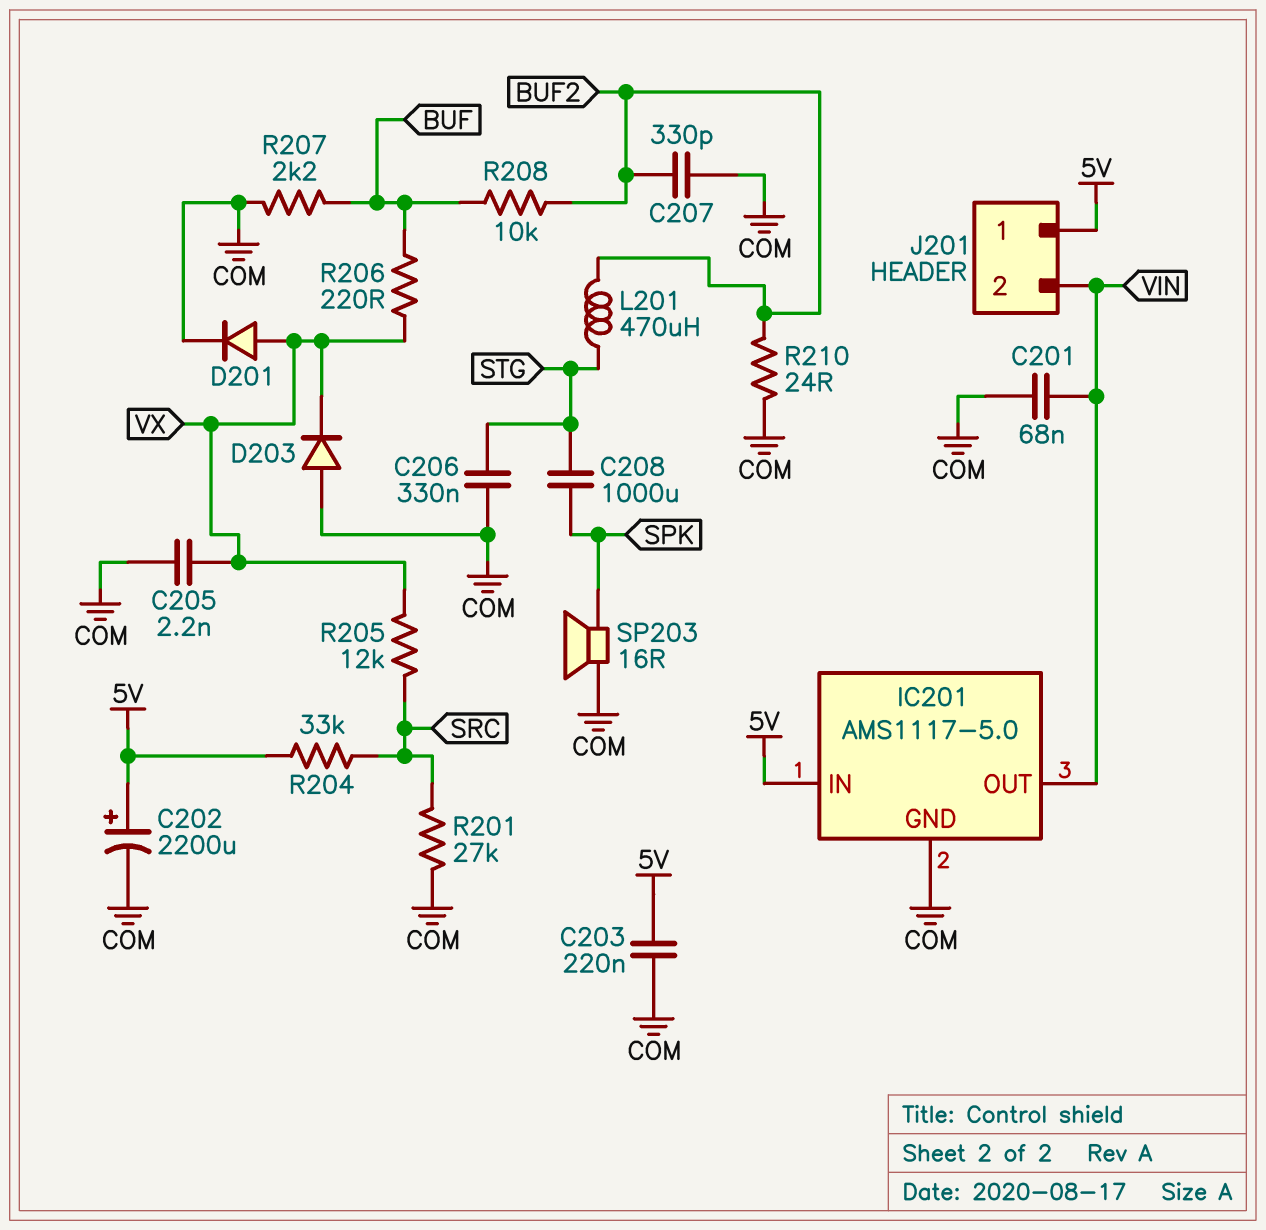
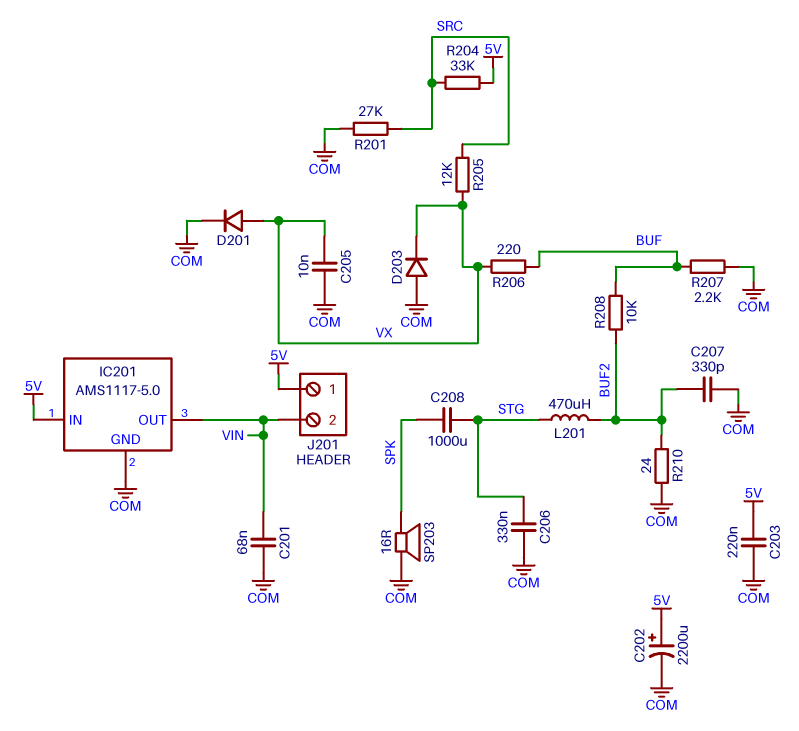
C205: 2.2nF (COM, VX) -> 10nF (COM, VX)

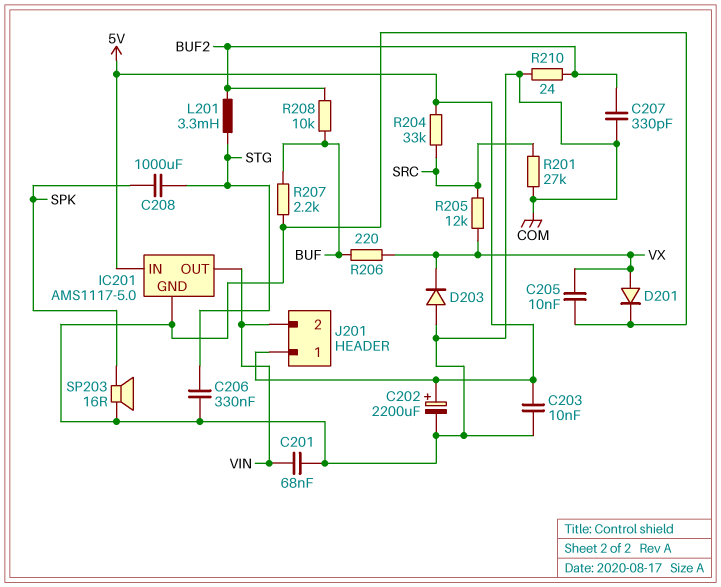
C203: 220nF (5V, COM) -> 10nF (5V, COM)
L201: 470uH (BUF2, STG) -> 3.3mH (BUF2, STG)

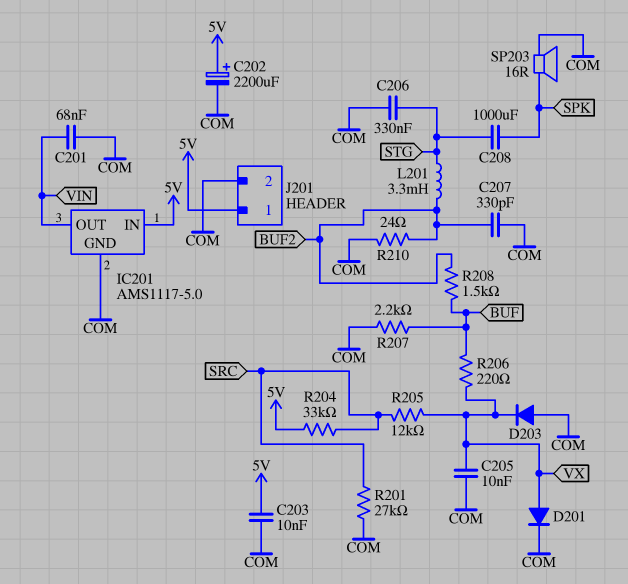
J201 pin 2: VIN -> COM
R208: 10k (BUF, BUF2) -> 1.5k (BUF, BUF2)

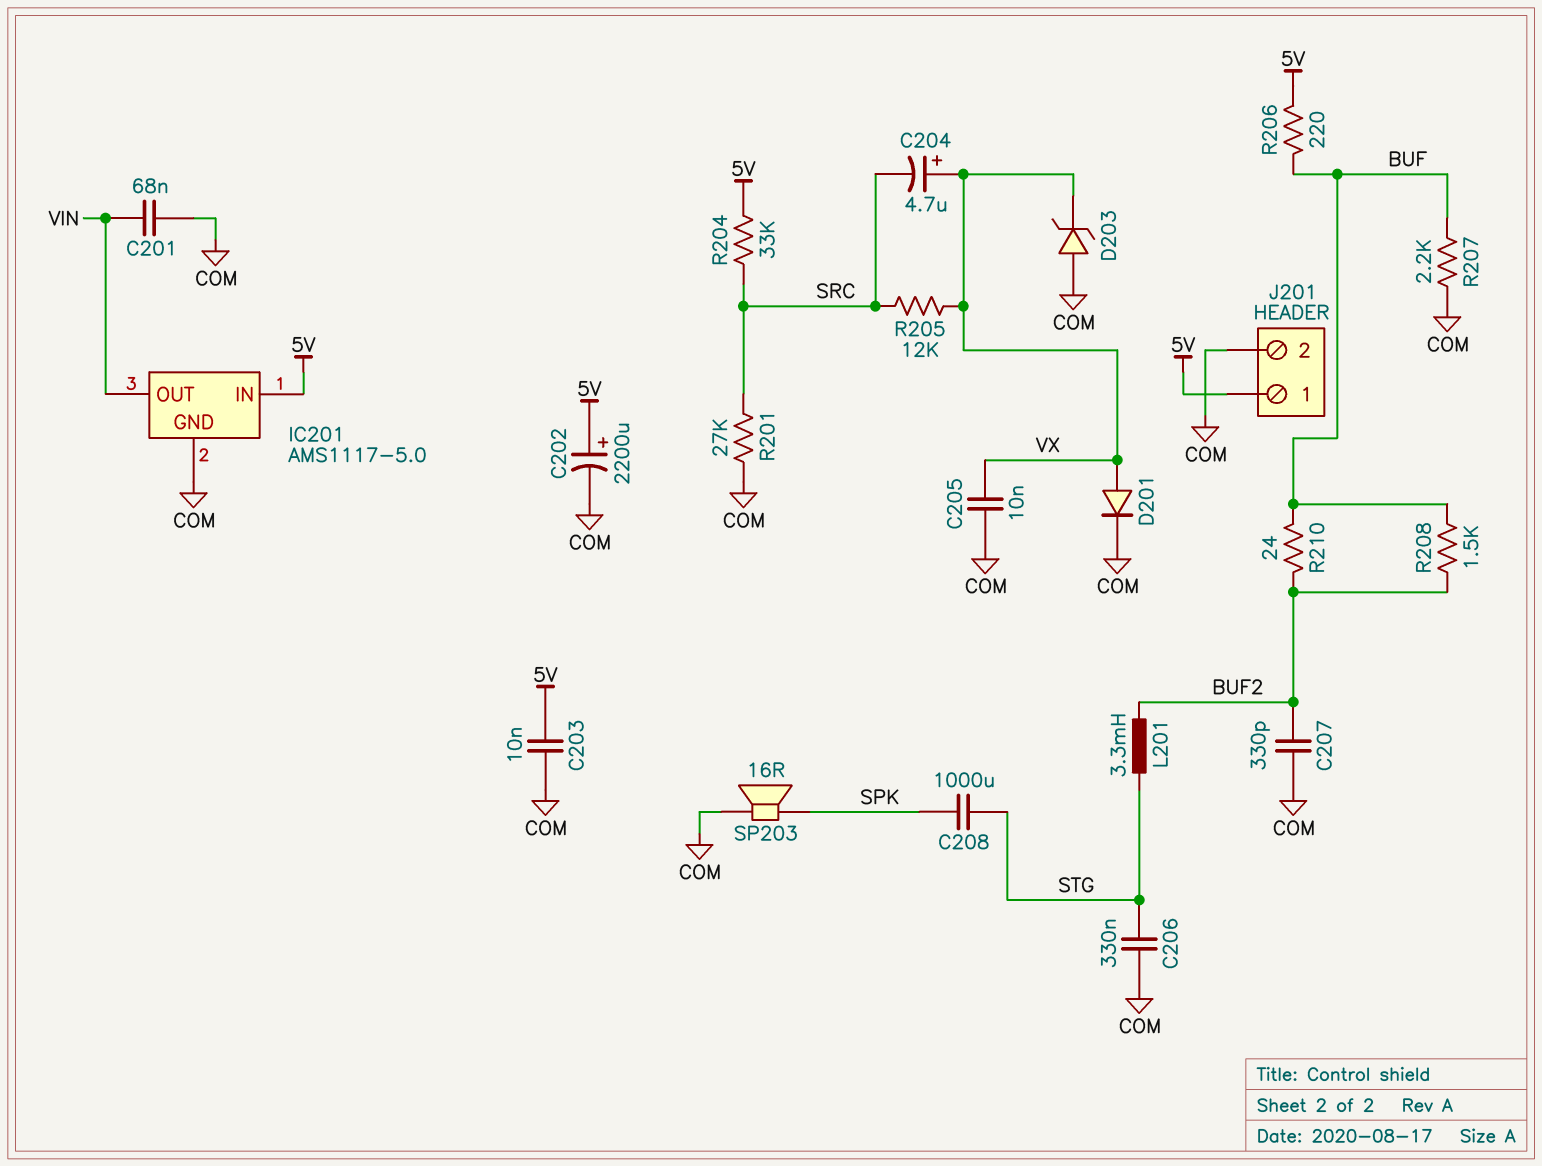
C204: none -> 4.7uF (plus VX, minus SRC)
D203: diode (A COM, K VX) -> zener (A COM, K VX)
R206: 220 (BUF, VX) -> 220 (5V, BUF)
R210: 24 (BUF2, COM) -> 24 (BUF, BUF2)

